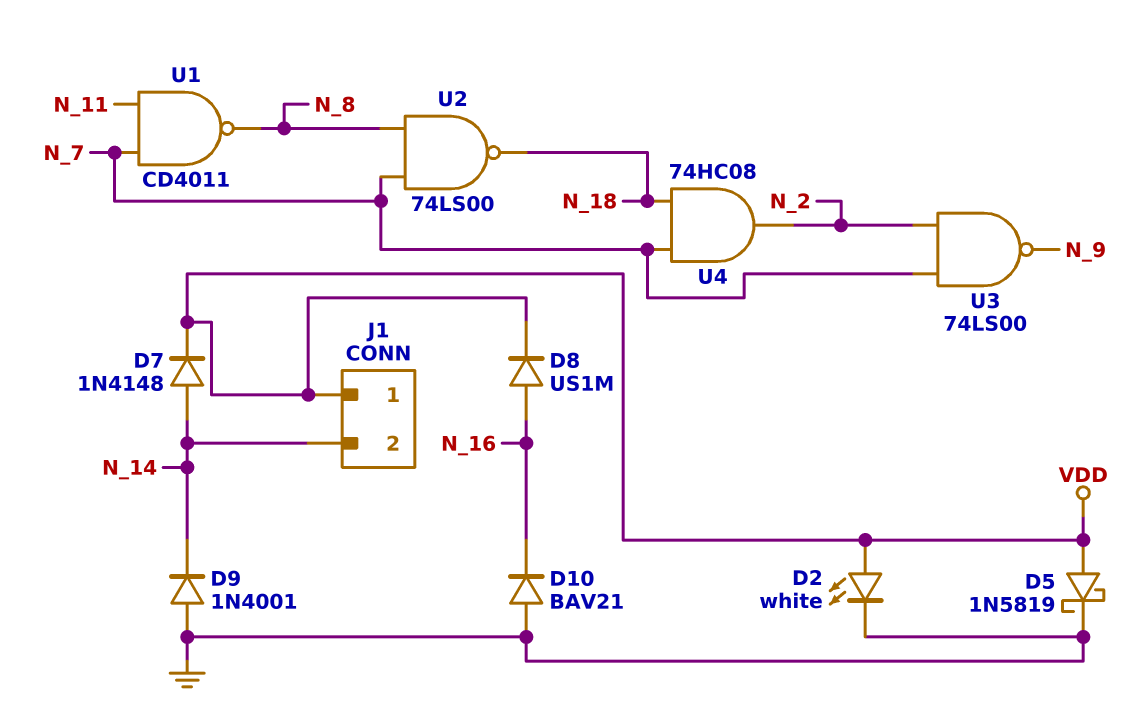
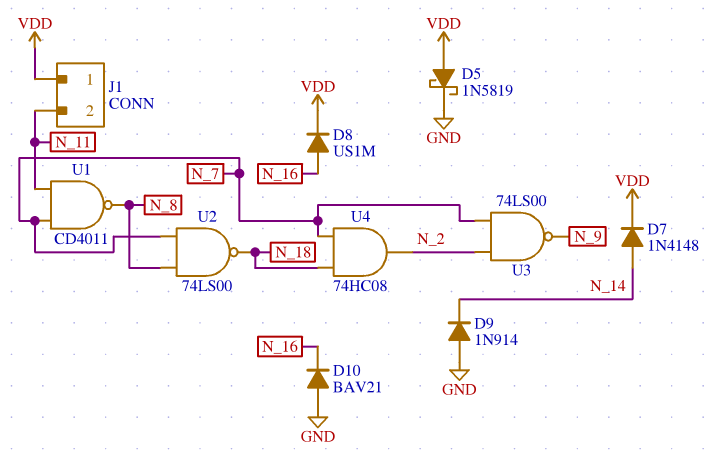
D2: LED white (A VDD, K GND) -> none
D9: diode 1N4001 (A GND, K N_14) -> diode 1N914 (A GND, K N_14)
J1 pin 2: N_14 -> N_11

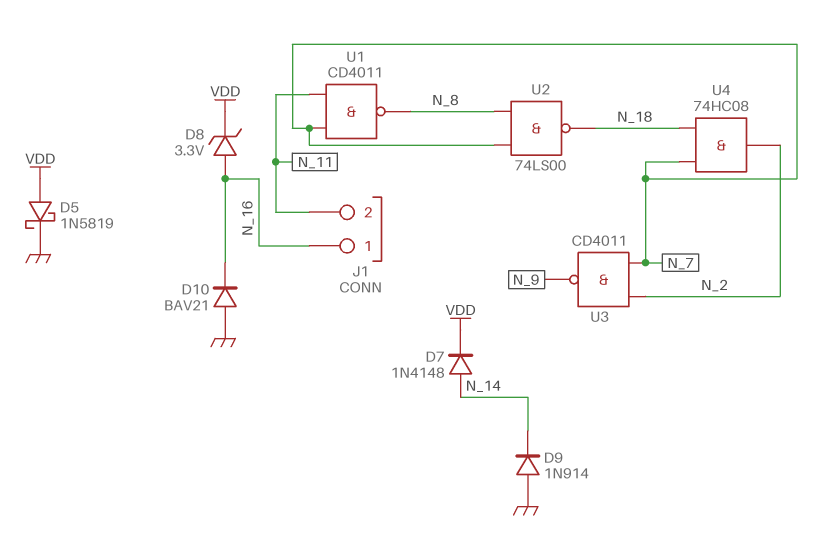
D8: diode US1M (A N_16, K VDD) -> zener 3.3V (A N_16, K VDD)
J1 pin 1: VDD -> N_16
U3: NAND 74LS00 (in N_2, in N_7, out N_9) -> NAND CD4011 (in N_2, in N_7, out N_9)

